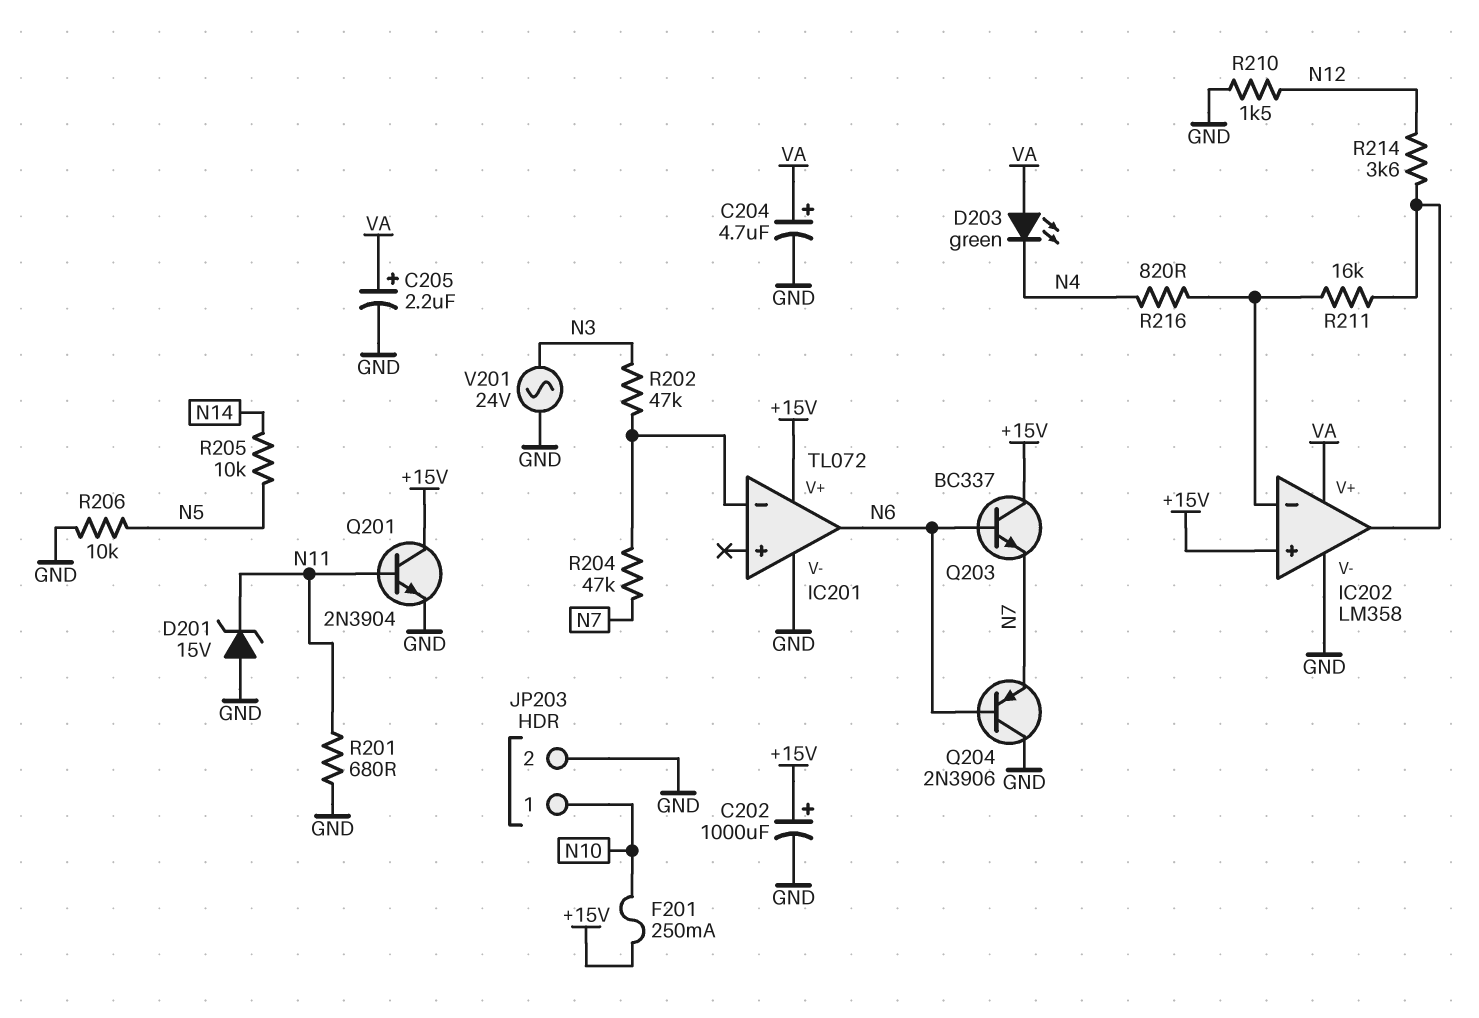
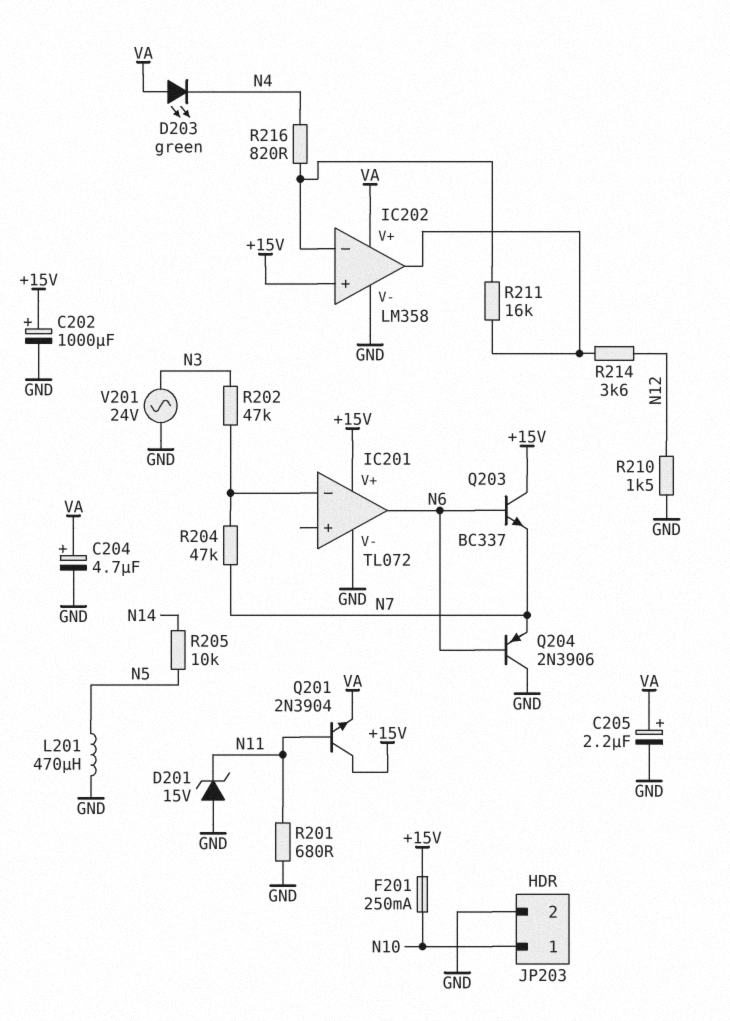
L201: none -> 470uH (GND, N5)
Q201: NPN 2N3904 (B N11, C +15V, E GND) -> NPN 2N3904 (B N11, C +15V, E VA)
R206: 10k (GND, N5) -> none

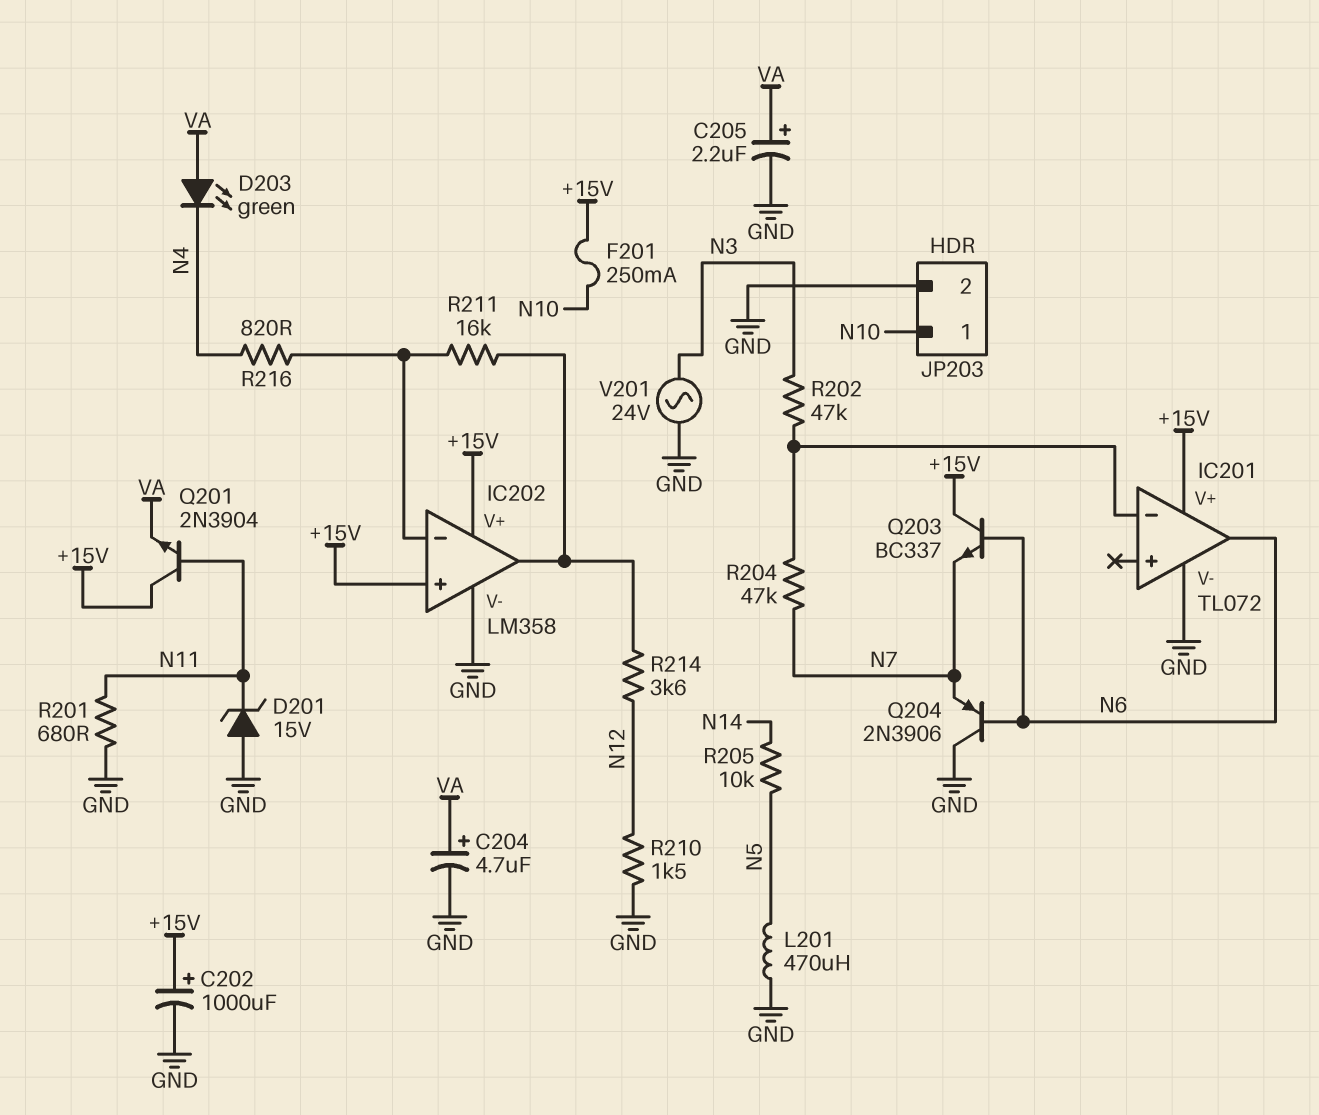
IC202 pin V+: VA -> +15V

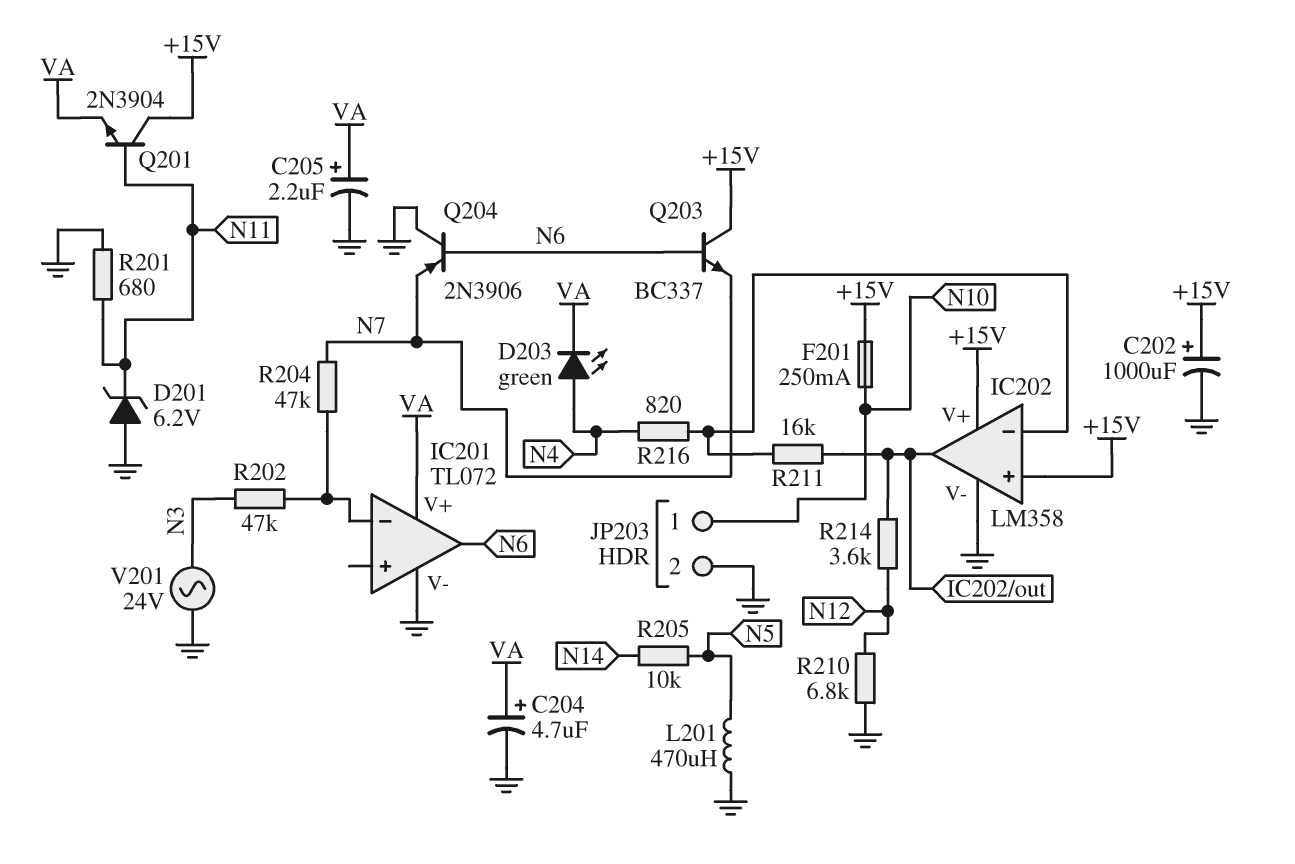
D201: zener 15V (A GND, K N11) -> zener 6.2V (A GND, K N11)
D203: LED green (A VA, K N4) -> LED green (A N4, K VA)
IC201 pin V+: +15V -> VA
R210: 1.5k (GND, N12) -> 6.8k (GND, N12)

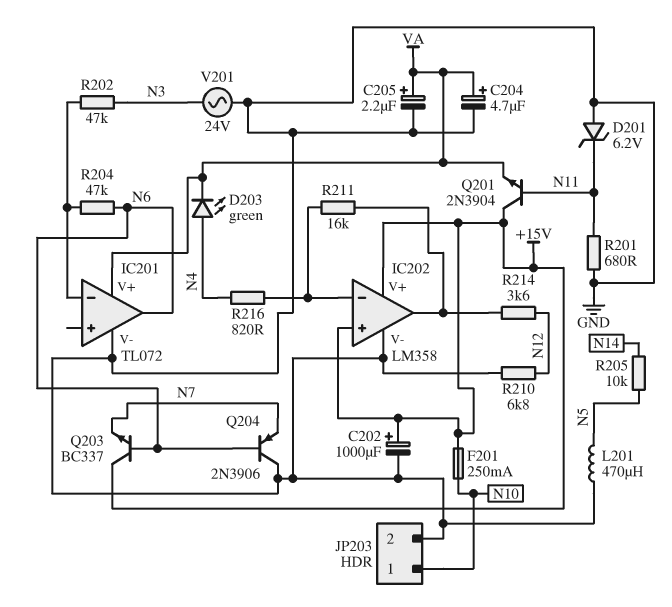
R204: 47k (IC201/in-, N7) -> 47k (IC201/in-, N6)

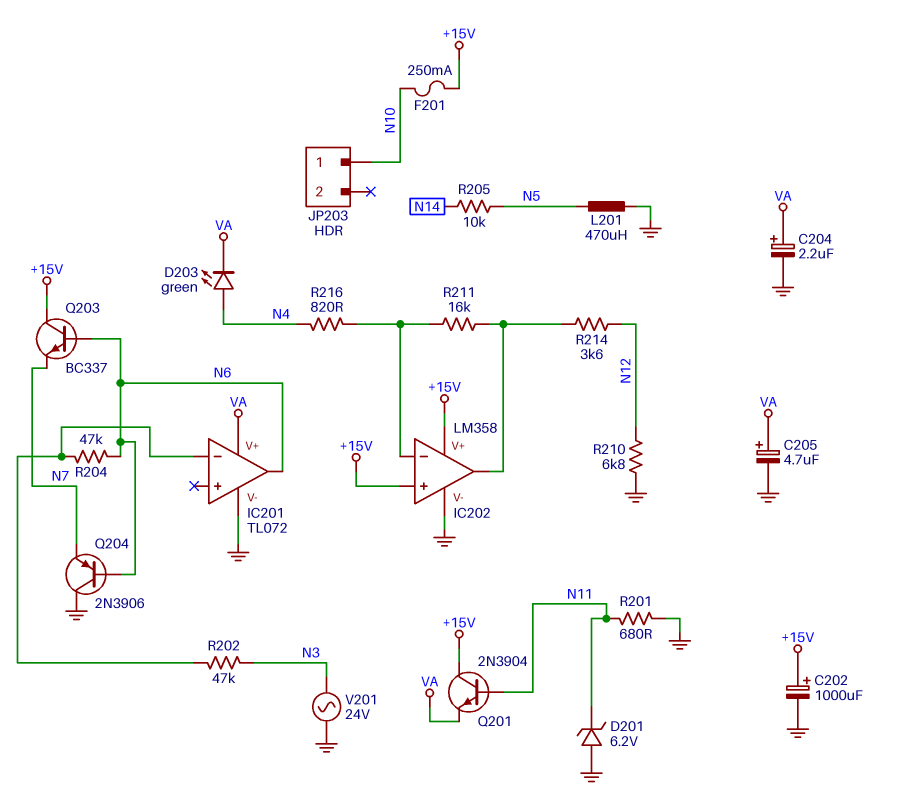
C204: 4.7uF (plus VA, minus GND) -> 2.2uF (plus VA, minus GND)
C205: 2.2uF (plus VA, minus GND) -> 4.7uF (plus VA, minus GND)
JP203 pin 2: GND -> none

